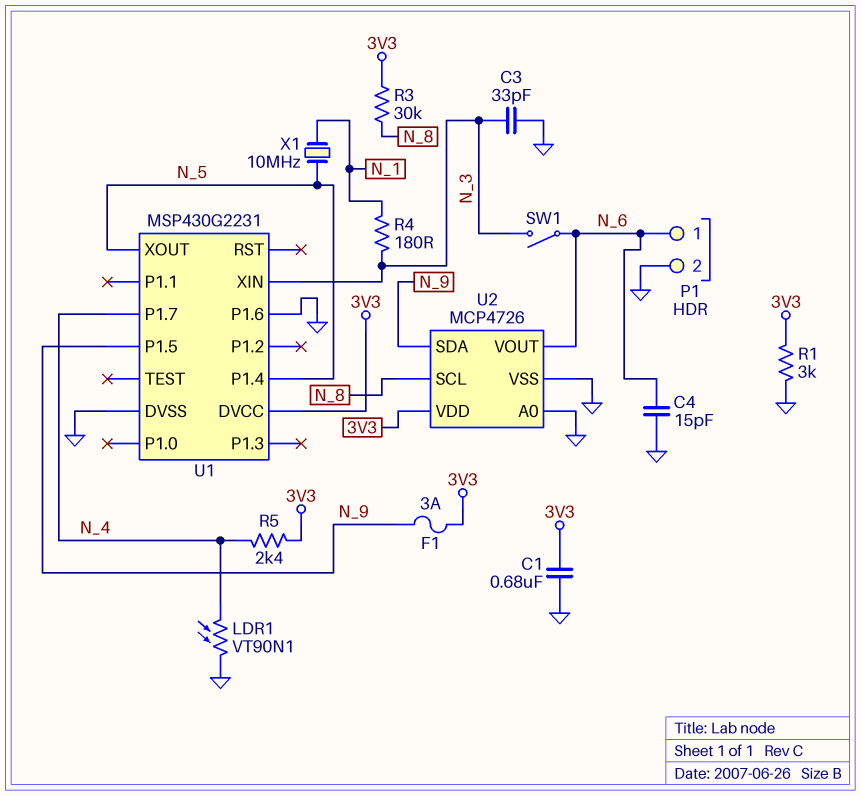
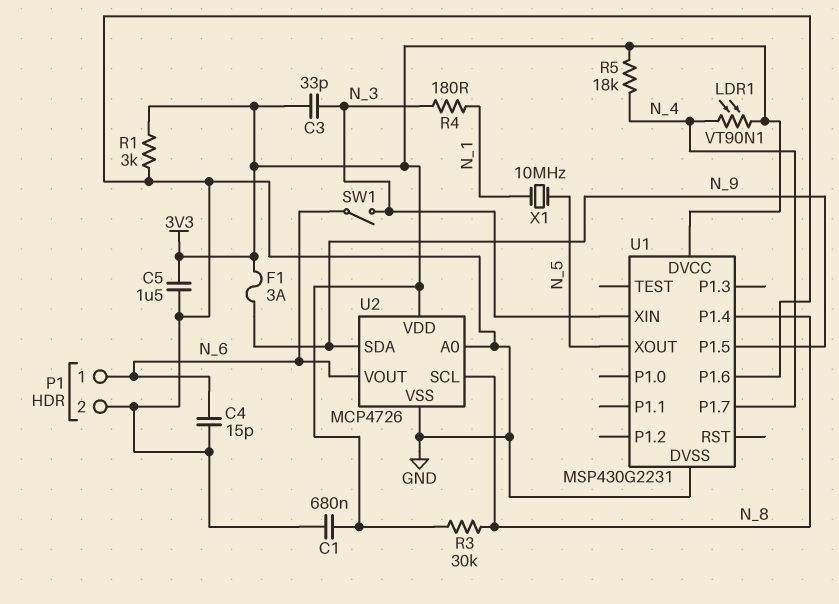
C3: 33pF (GND, N_3) -> 33pF (3V3, N_3)
C5: none -> 1.5uF (3V3, GND)
LDR1: VT90N1 (GND, N_4) -> VT90N1 (3V3, N_4)
R5: 2.4k (3V3, N_4) -> 18k (3V3, N_4)
U1 pin P1.4: N_5 -> N_8

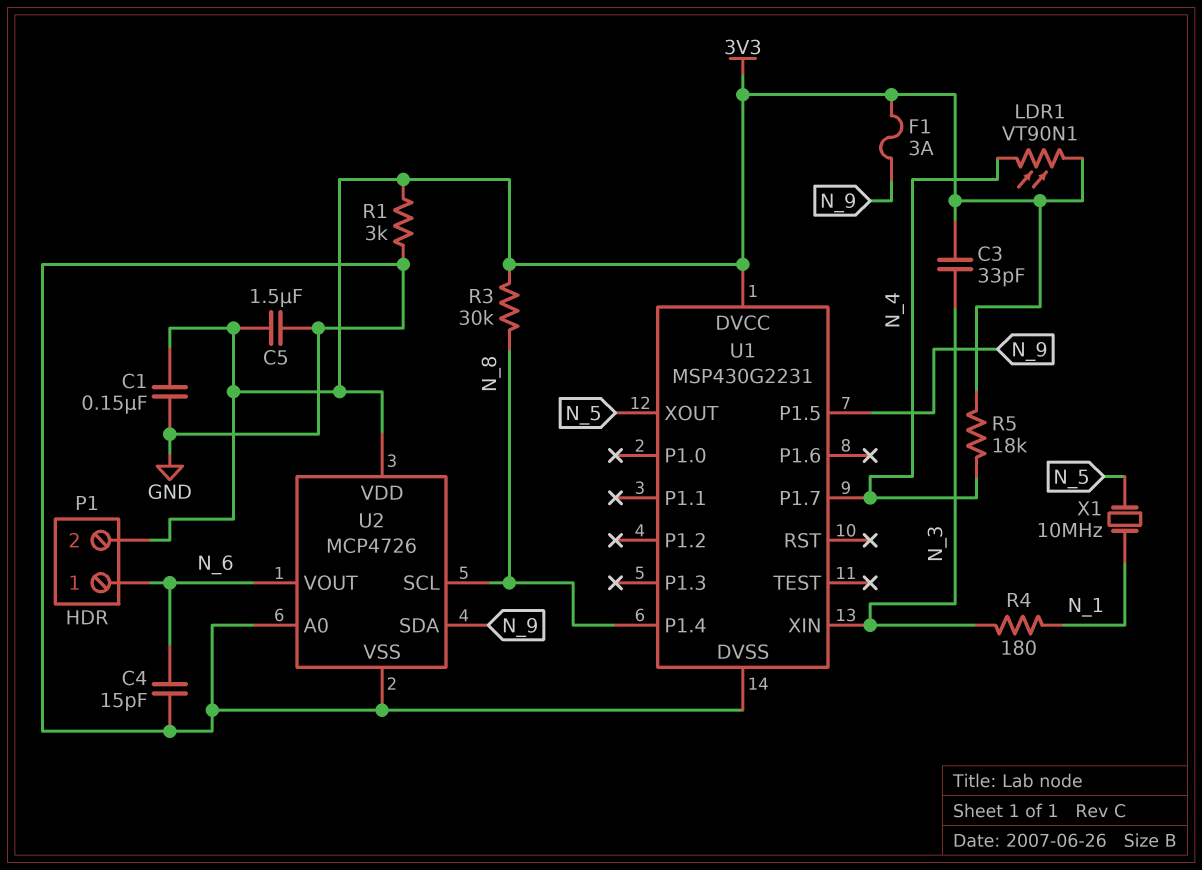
C1: 680nF (3V3, GND) -> 150nF (3V3, GND)
P1 pin 2: GND -> 3V3
SW1: switch (N_3, N_6) -> none
U1 pin P1.6: GND -> none

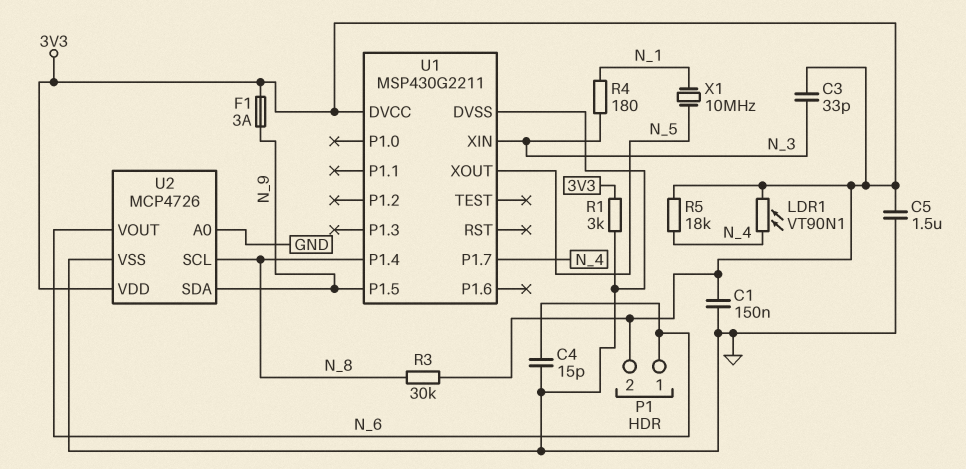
U1: MSP430G2231 -> MSP430G2211

